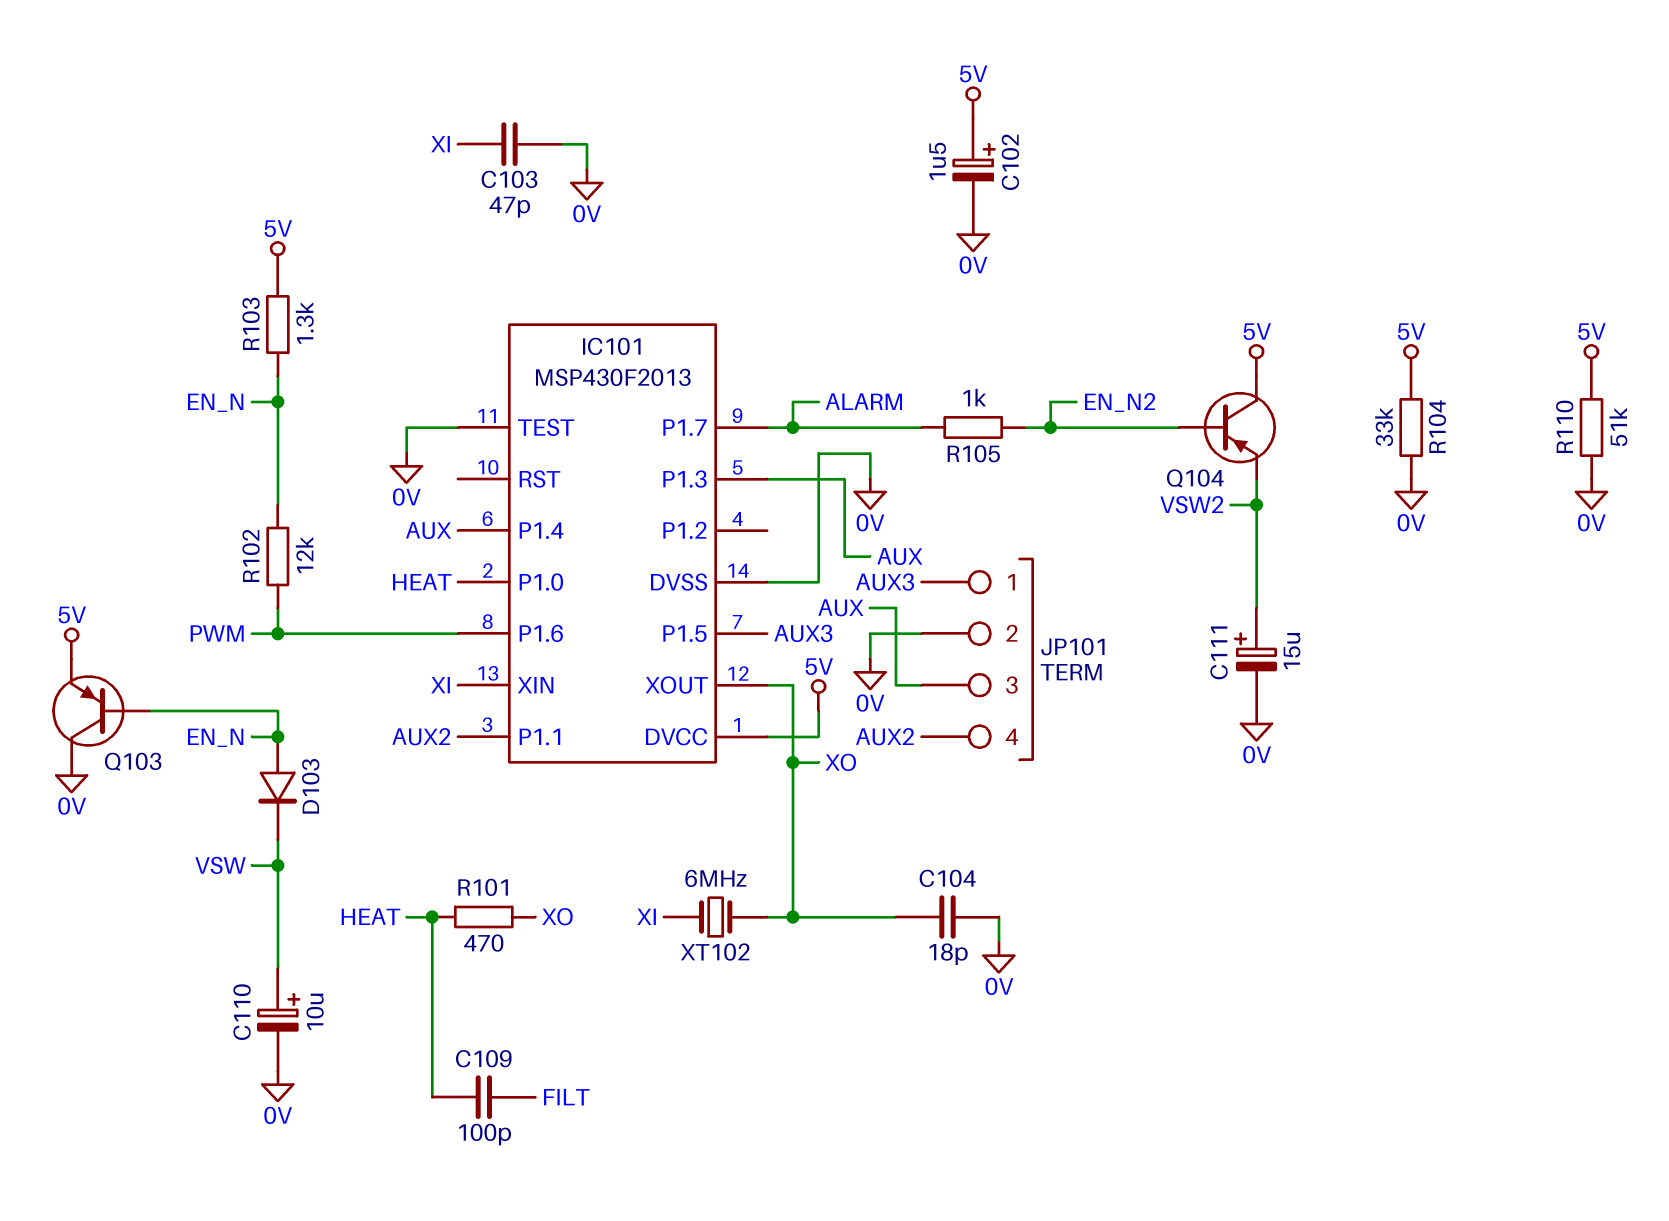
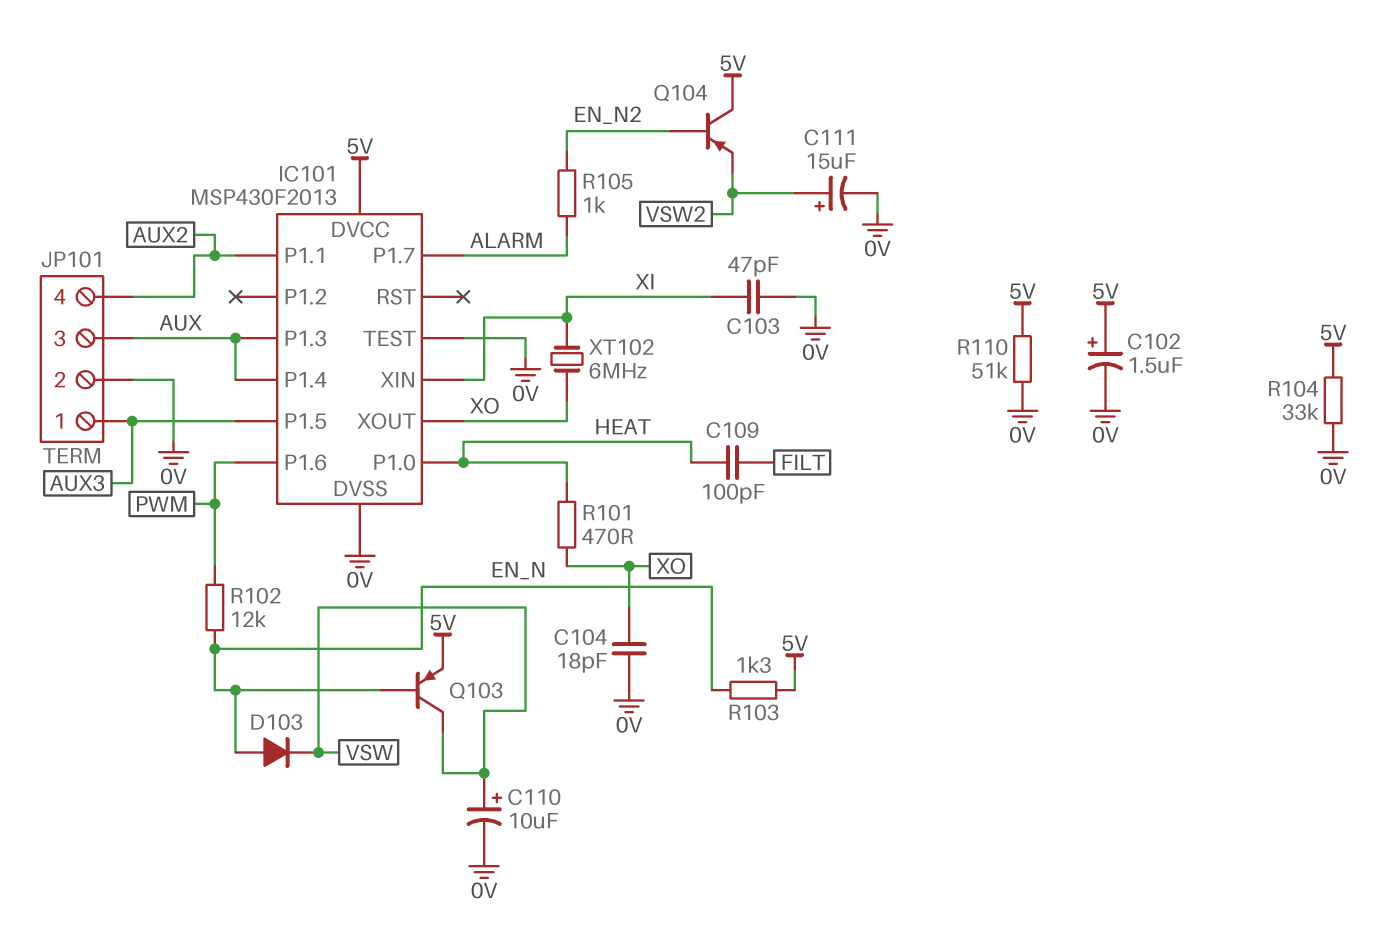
Q103: PNP (B EN_N, C 0V, E 5V) -> PNP (B EN_N, C VSW, E 5V)

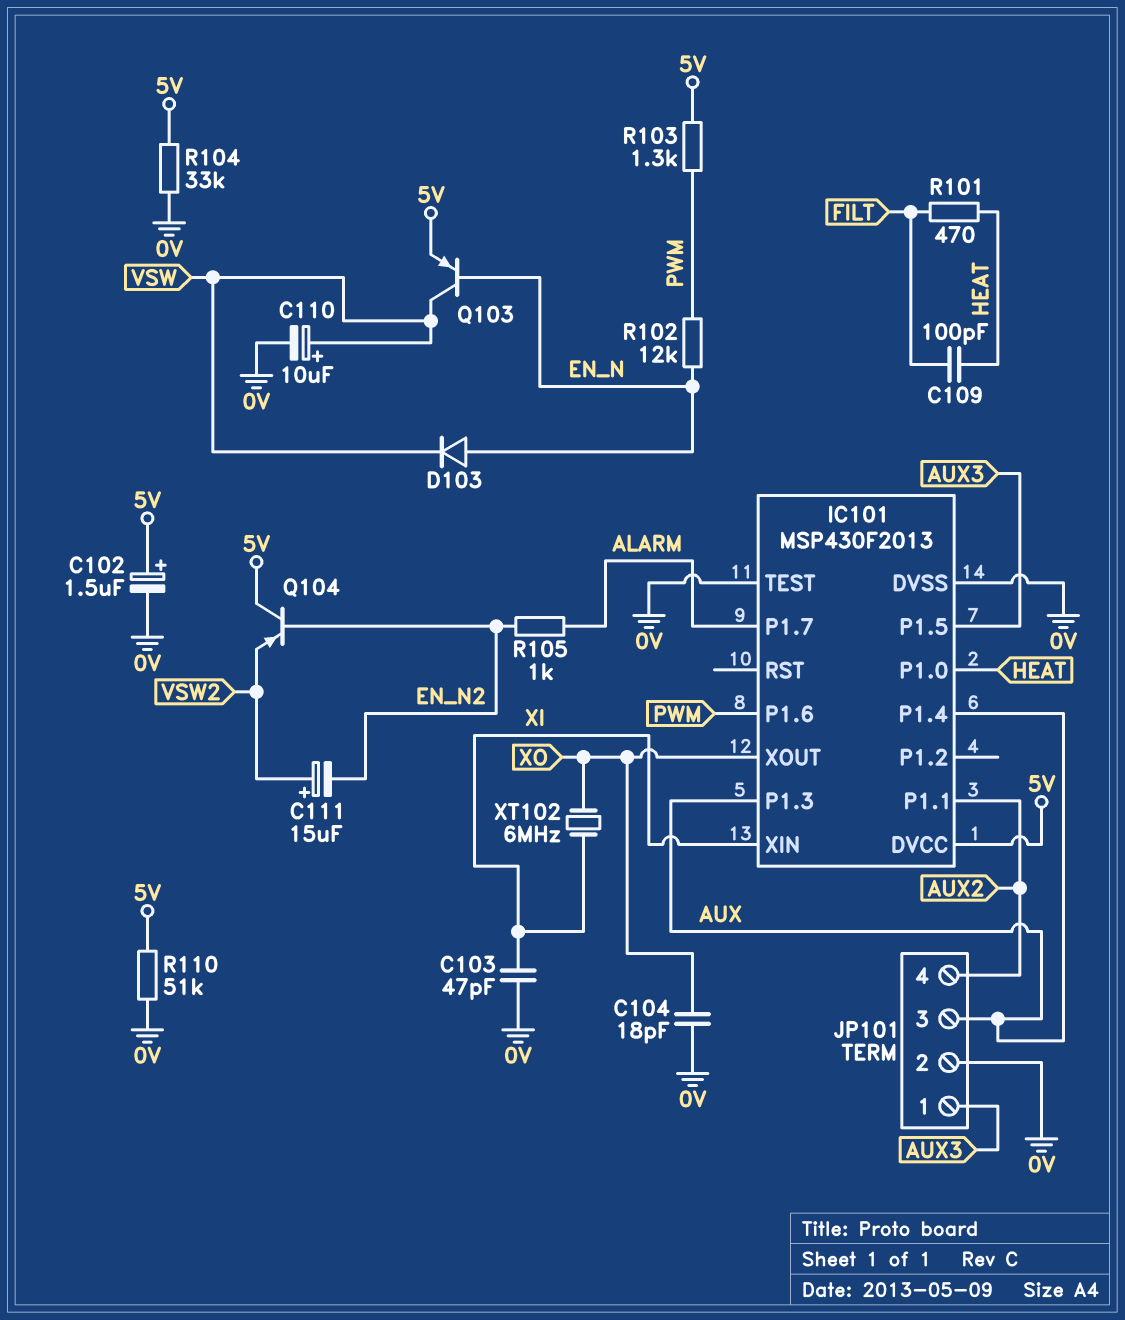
C111: 15uF (plus VSW2, minus 0V) -> 15uF (plus VSW2, minus EN_N2)
R101: 470 (HEAT, XO) -> 470 (FILT, HEAT)
R103: 1.3k (5V, EN_N) -> 1.3k (5V, PWM)

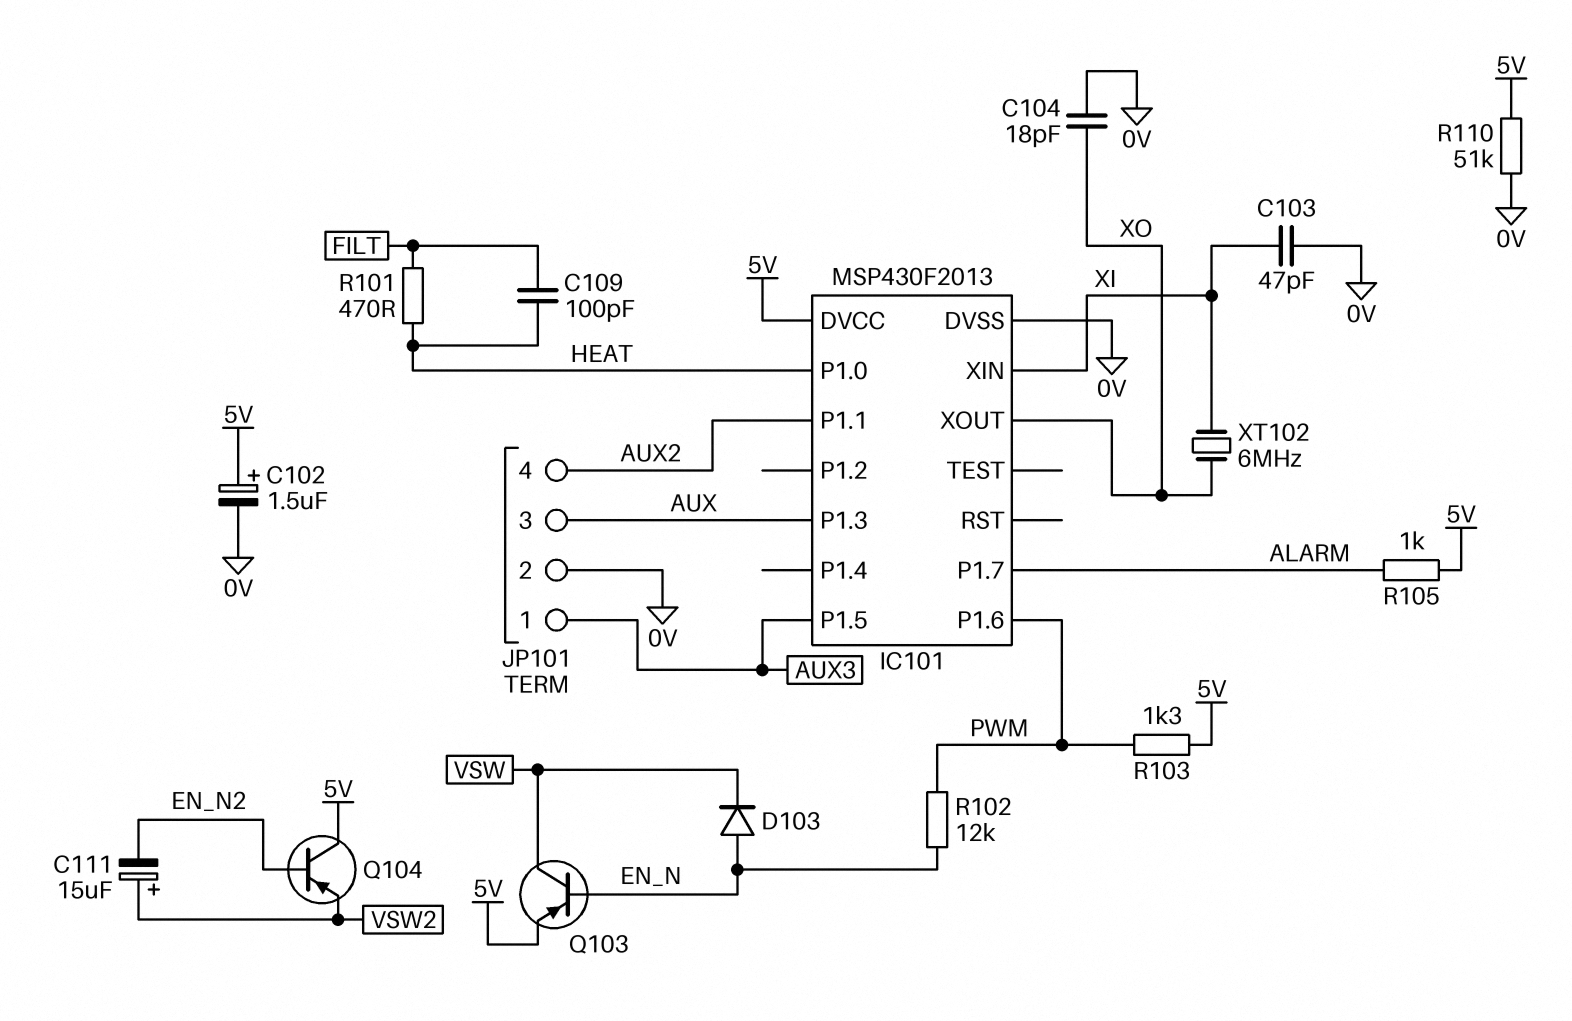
C110: 10uF (plus VSW, minus 0V) -> none
IC101 pin P1.4: AUX -> none
IC101 pin TEST: 0V -> none
R104: 33k (0V, 5V) -> none
R105: 1k (ALARM, EN_N2) -> 1k (5V, ALARM)

